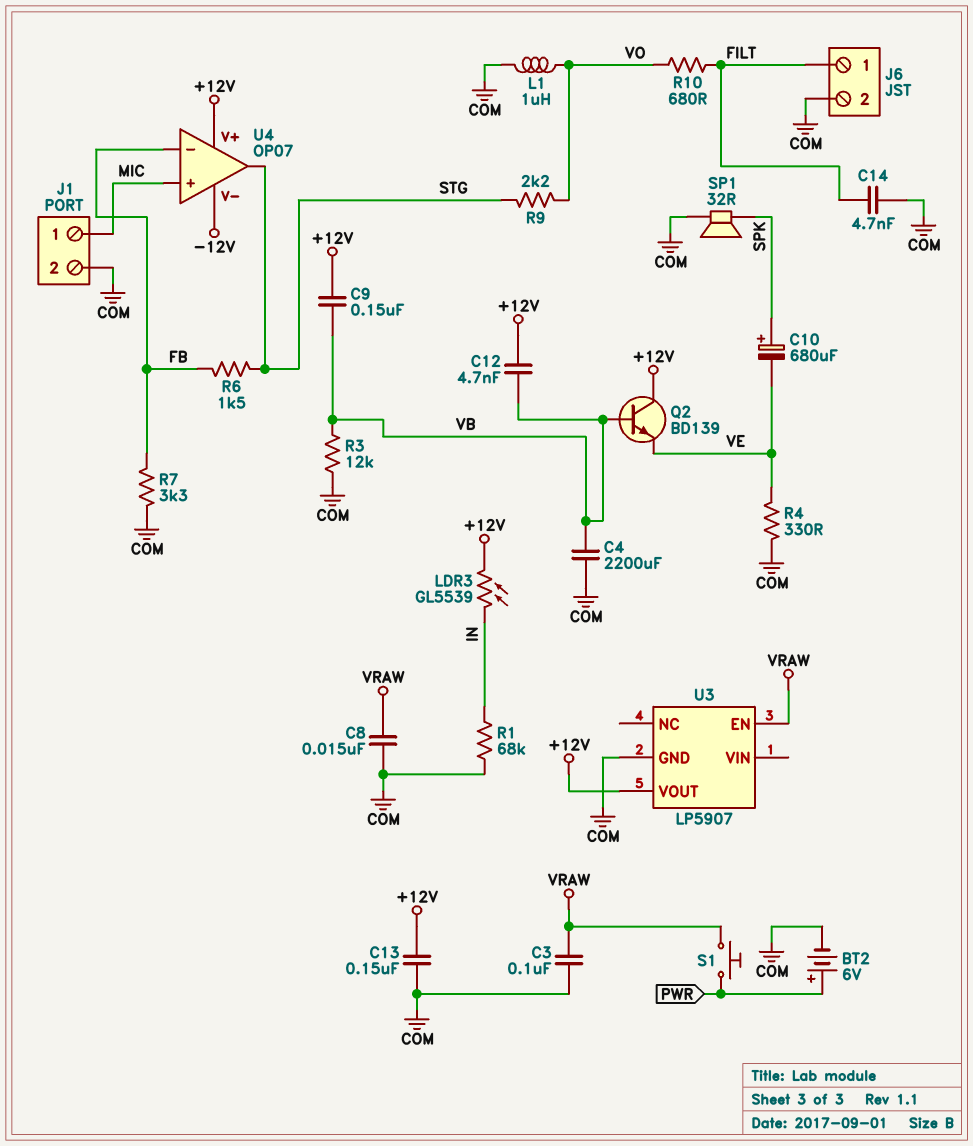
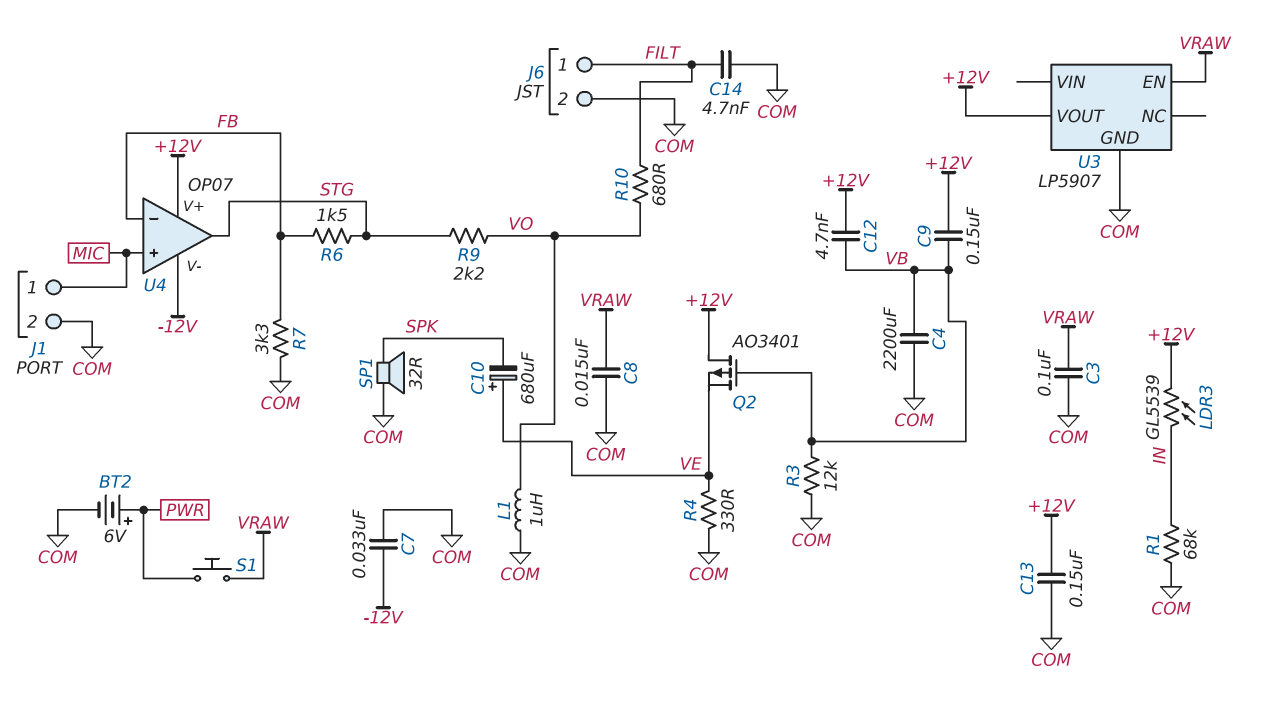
C7: none -> 33nF (-12V, COM)
C10: 680uF (plus SPK, minus VE) -> 680uF (plus VE, minus SPK)
Q2: NPN BD139 (B VB, C +12V, E VE) -> PMOS AO3401 (G VB, D +12V, S VE)

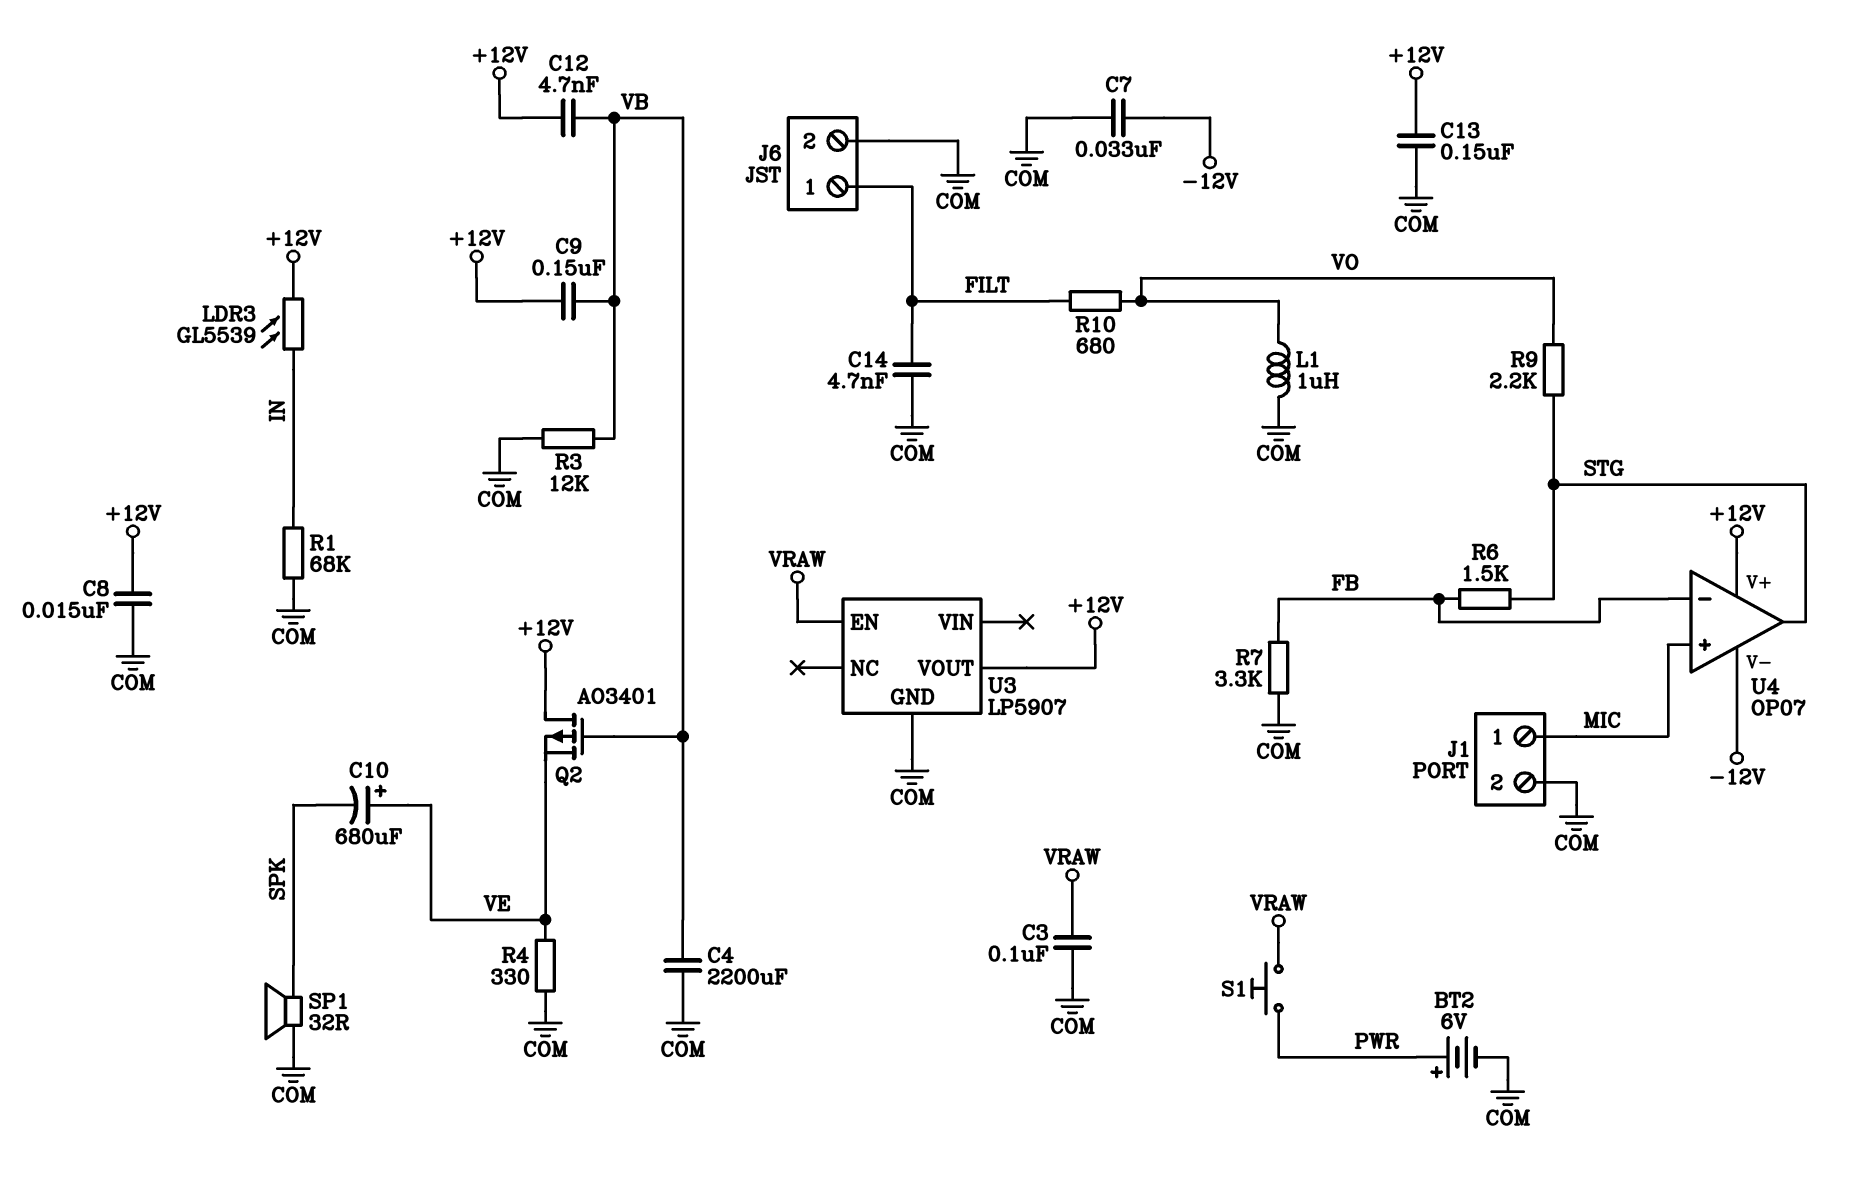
C8: 15nF (COM, VRAW) -> 15nF (+12V, COM)

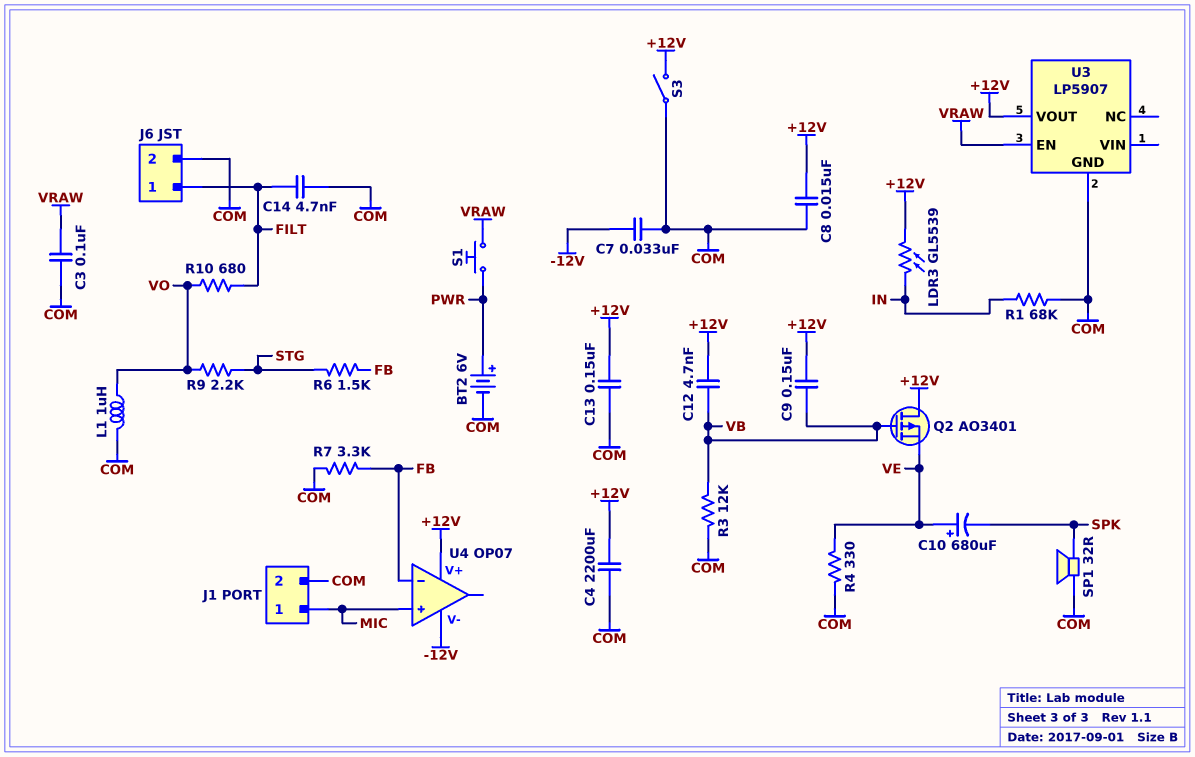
C4: 2200uF (COM, VB) -> 2200uF (+12V, COM)
S3: none -> switch (+12V, COM)
U4 pin out: STG -> none

